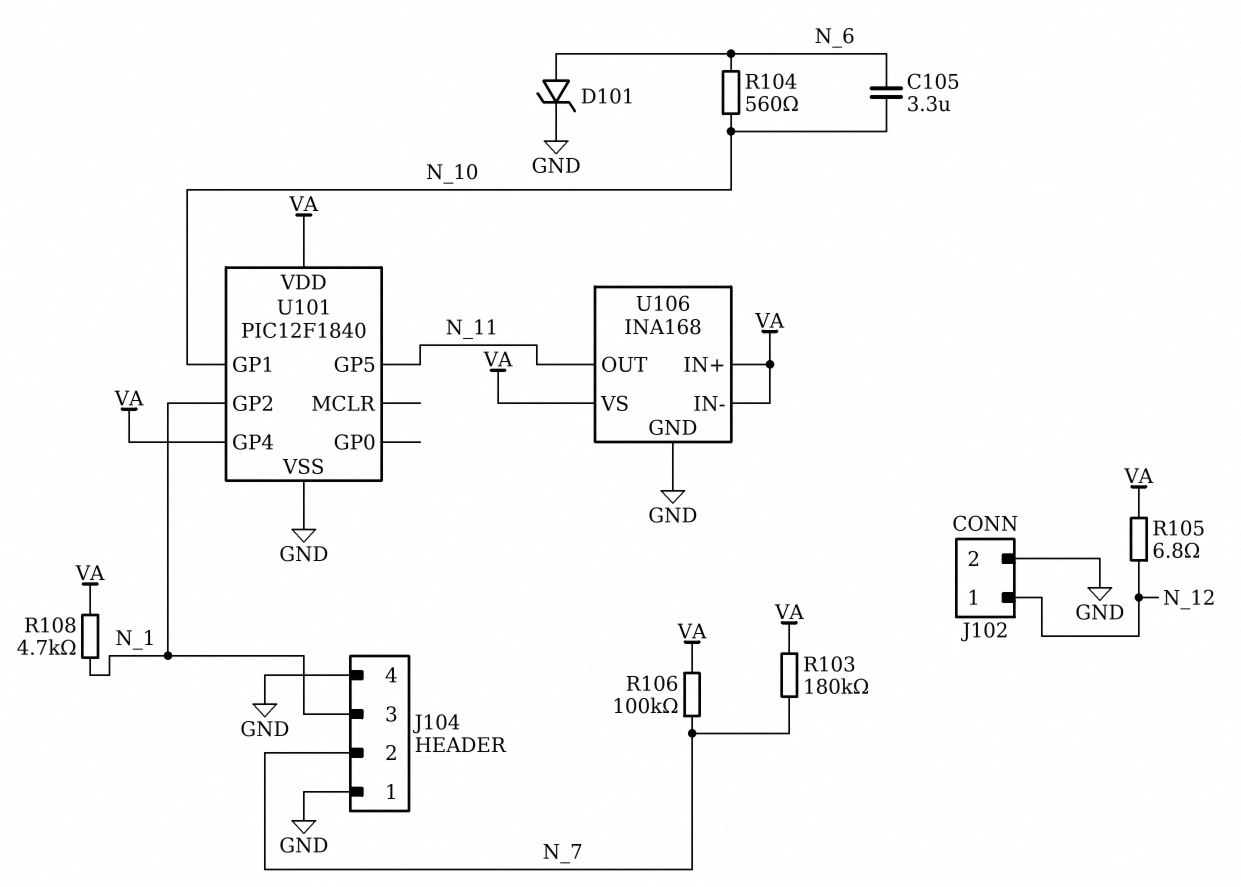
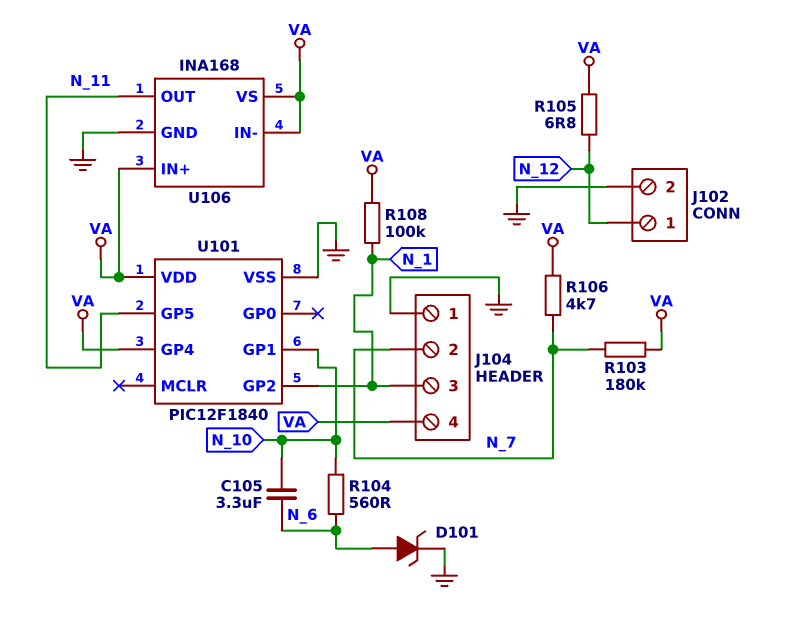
J104 pin 4: GND -> VA
R106: 100k (N_7, VA) -> 4.7k (N_7, VA)
R108: 4.7k (N_1, VA) -> 100k (N_1, VA)

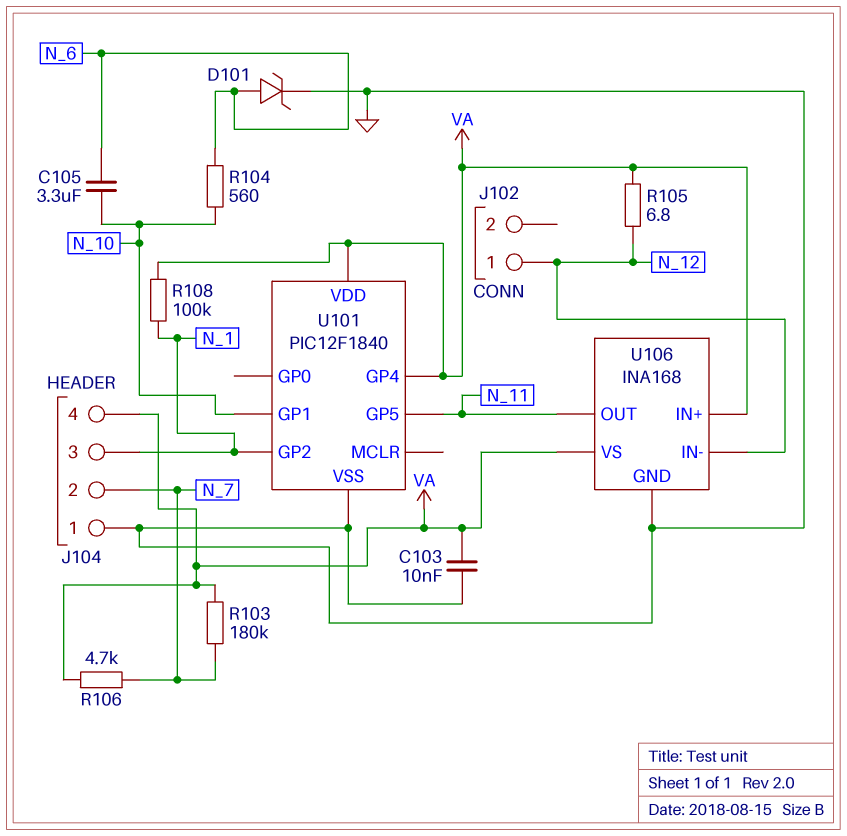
C103: none -> 10nF (GND, VA)
J102 pin 2: GND -> none
U106 pin IN-: VA -> N_12

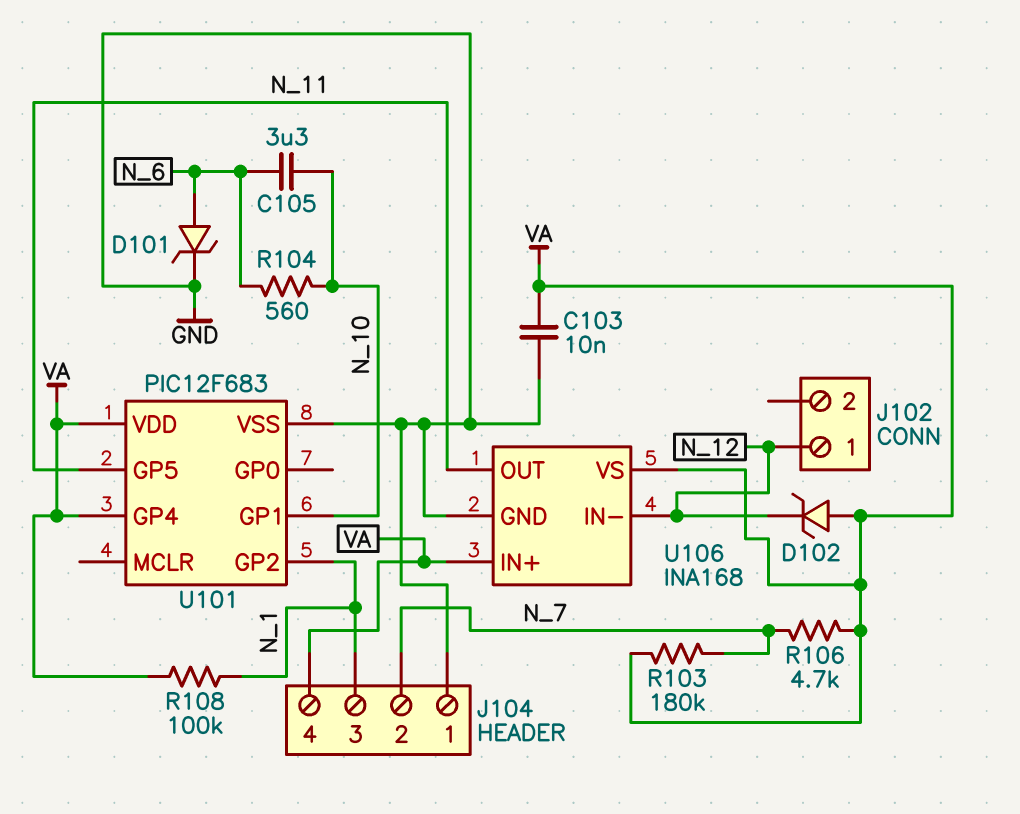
D102: none -> zener (A VA, K N_12)
R105: 6.8 (N_12, VA) -> none
U101: PIC12F1840 -> PIC12F683

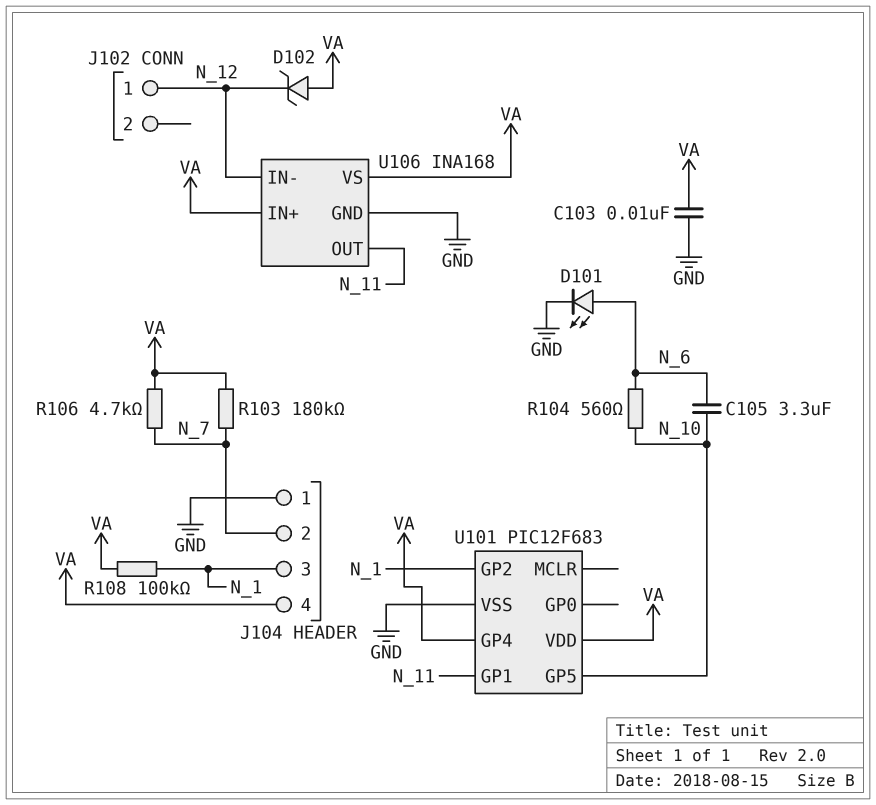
D101: zener (A N_6, K GND) -> LED (A N_6, K GND)
U101 pin GP1: N_10 -> N_11
U101 pin GP5: N_11 -> N_10

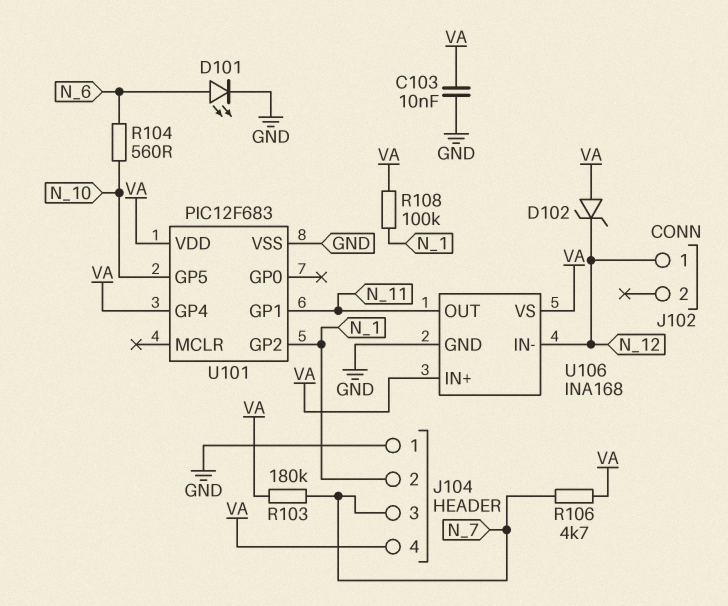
C105: 3.3uF (N_6, N_10) -> none
J104 pin 2: N_7 -> N_1
J104 pin 3: N_1 -> N_7

